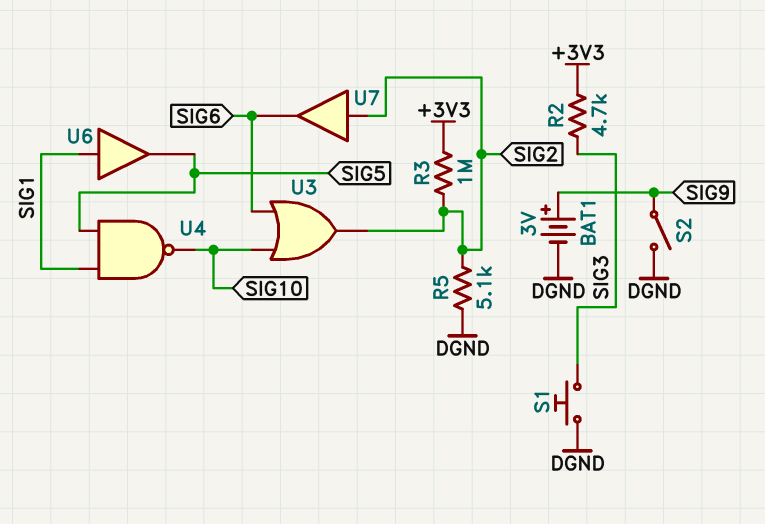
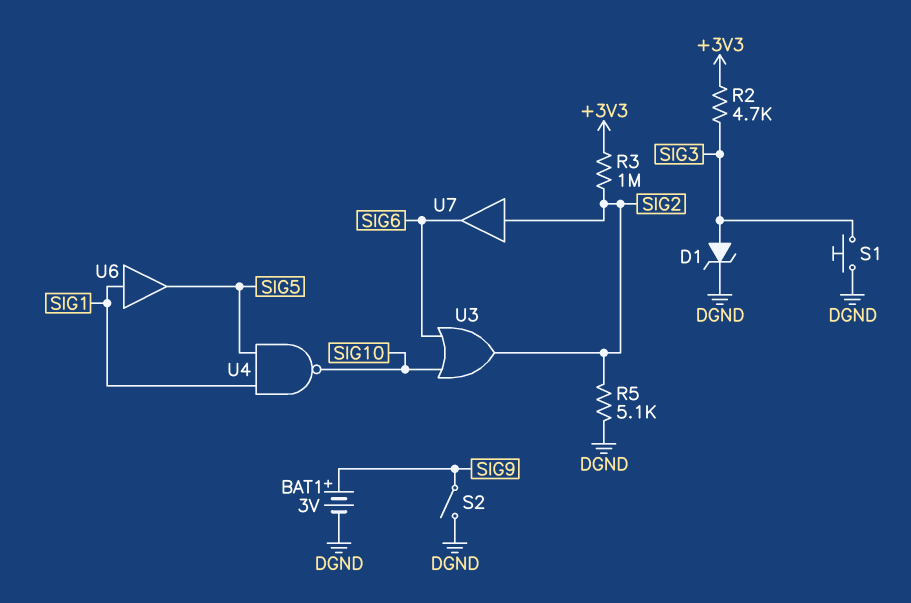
D1: none -> zener (A SIG3, K DGND)

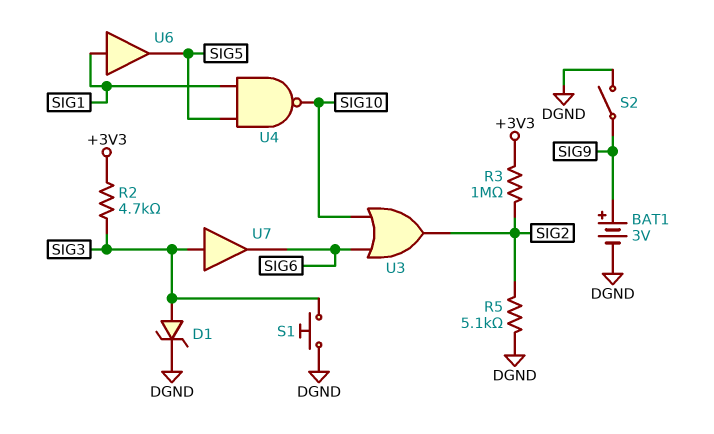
U7: buffer (in SIG2, out SIG6) -> buffer (in SIG3, out SIG6)

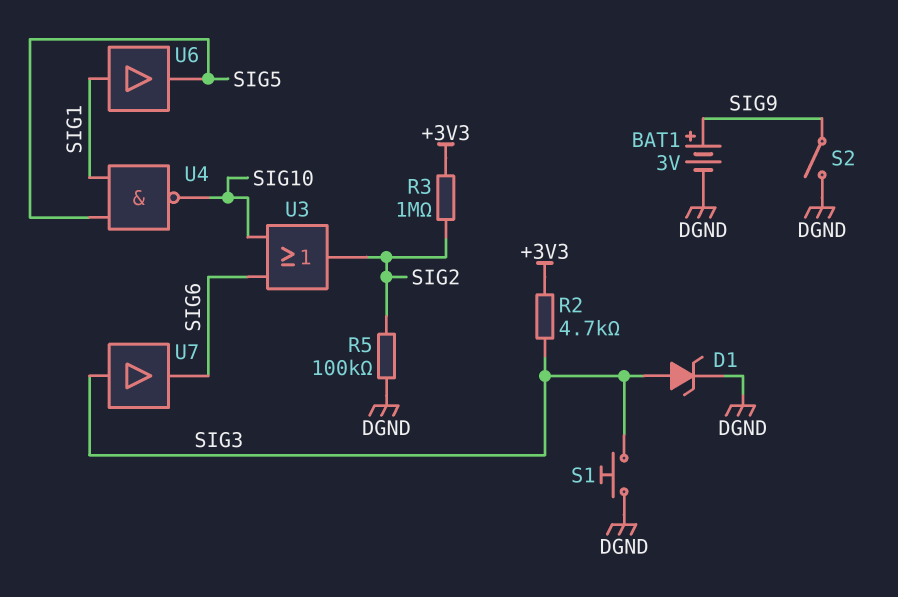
R5: 5.1k (DGND, SIG2) -> 100k (DGND, SIG2)

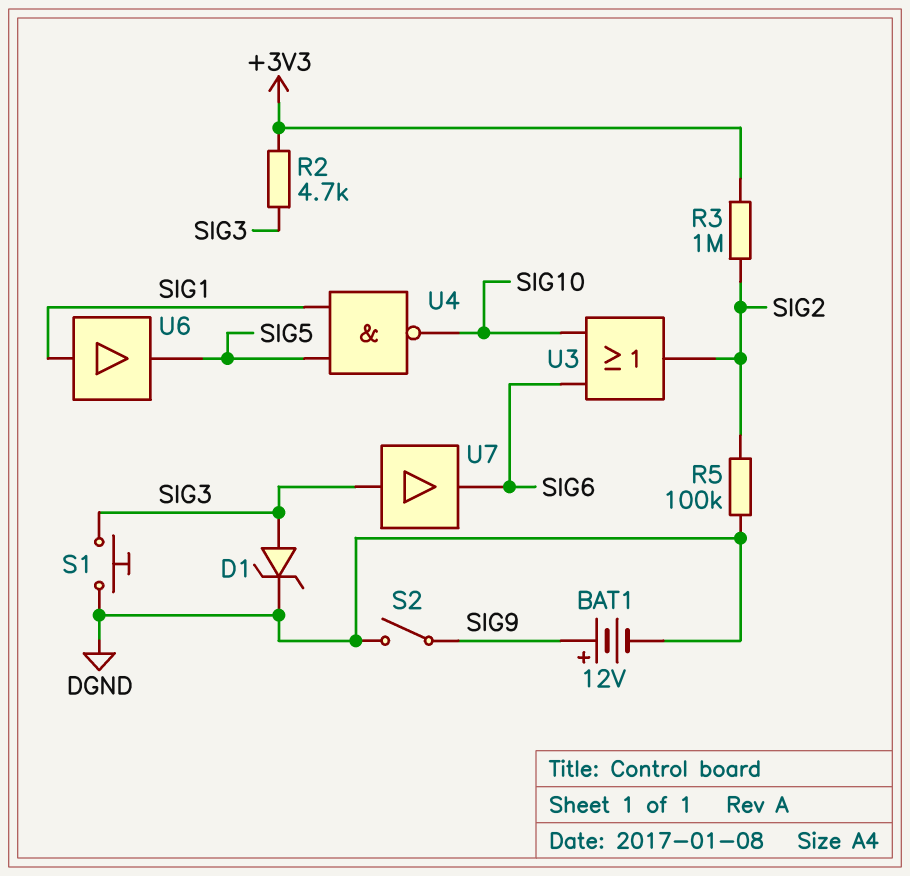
BAT1: 3V (plus SIG9, minus DGND) -> 12V (plus SIG9, minus DGND)

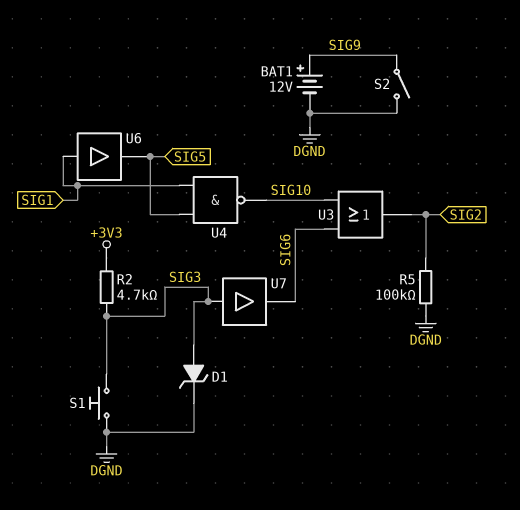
R3: 1M (+3V3, SIG2) -> none

